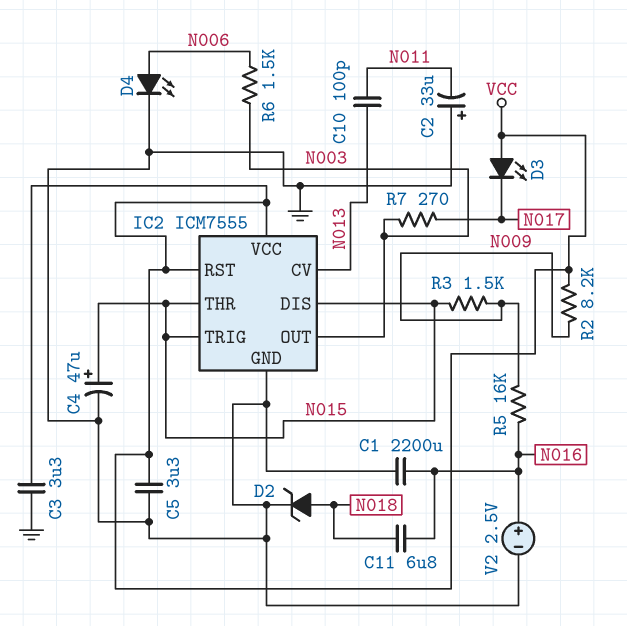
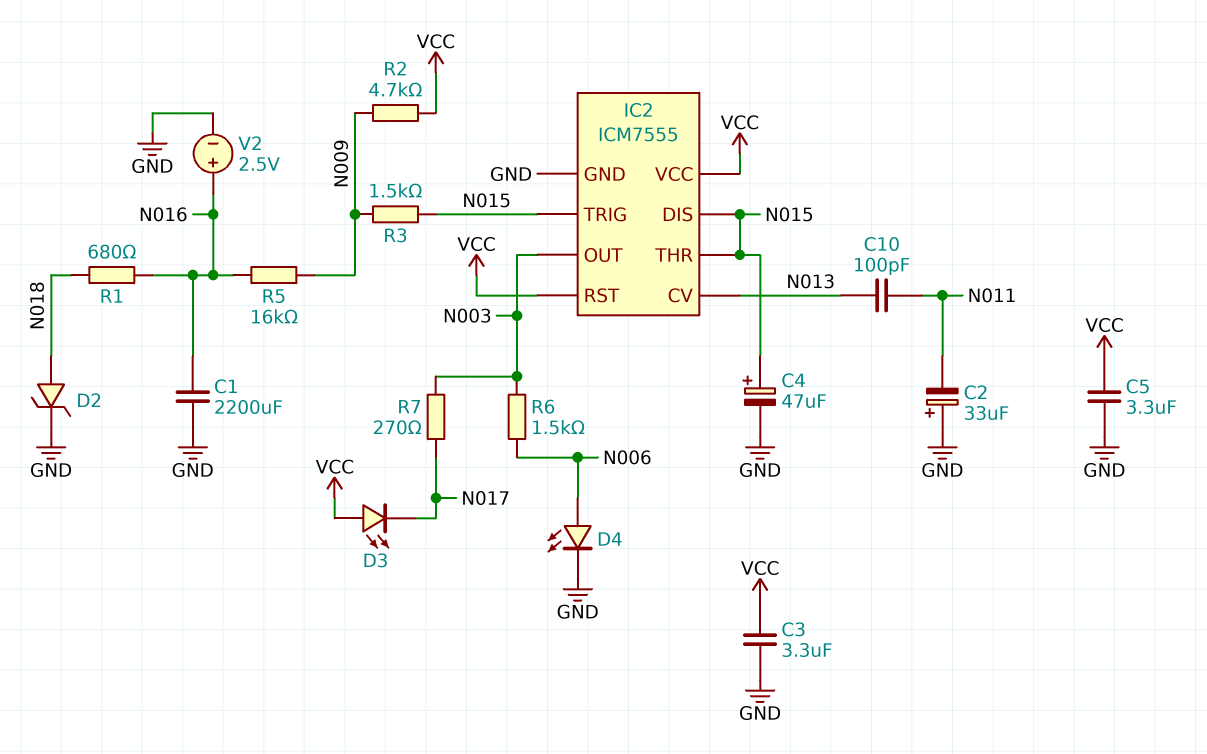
C11: 6.8uF (N016, N018) -> none
R1: none -> 680 (N016, N018)
R2: 8.2k (N009, VCC) -> 4.7k (N009, VCC)

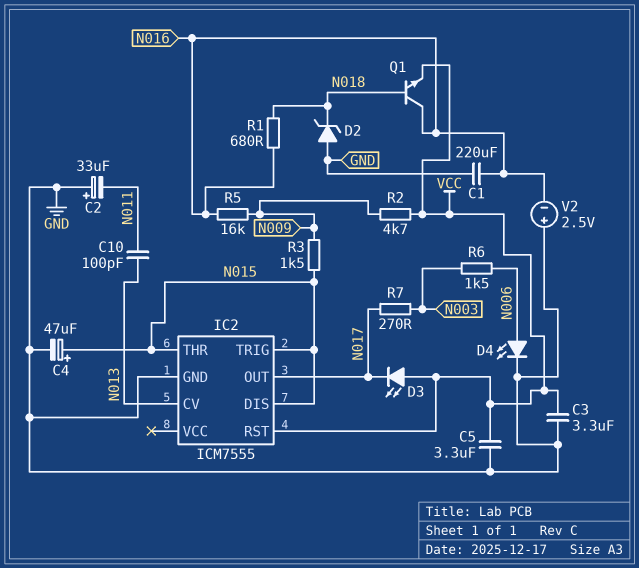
C1: 2200uF (GND, N016) -> 220uF (GND, N016)
D2: zener (A N018, K GND) -> zener (A GND, K N018)
IC2 pin OUT: N003 -> N017
IC2 pin VCC: VCC -> none
Q1: none -> NPN (B N018, C N016, E VCC)
V2: 2.5V (plus N016, minus GND) -> 2.5V (plus GND, minus N016)

